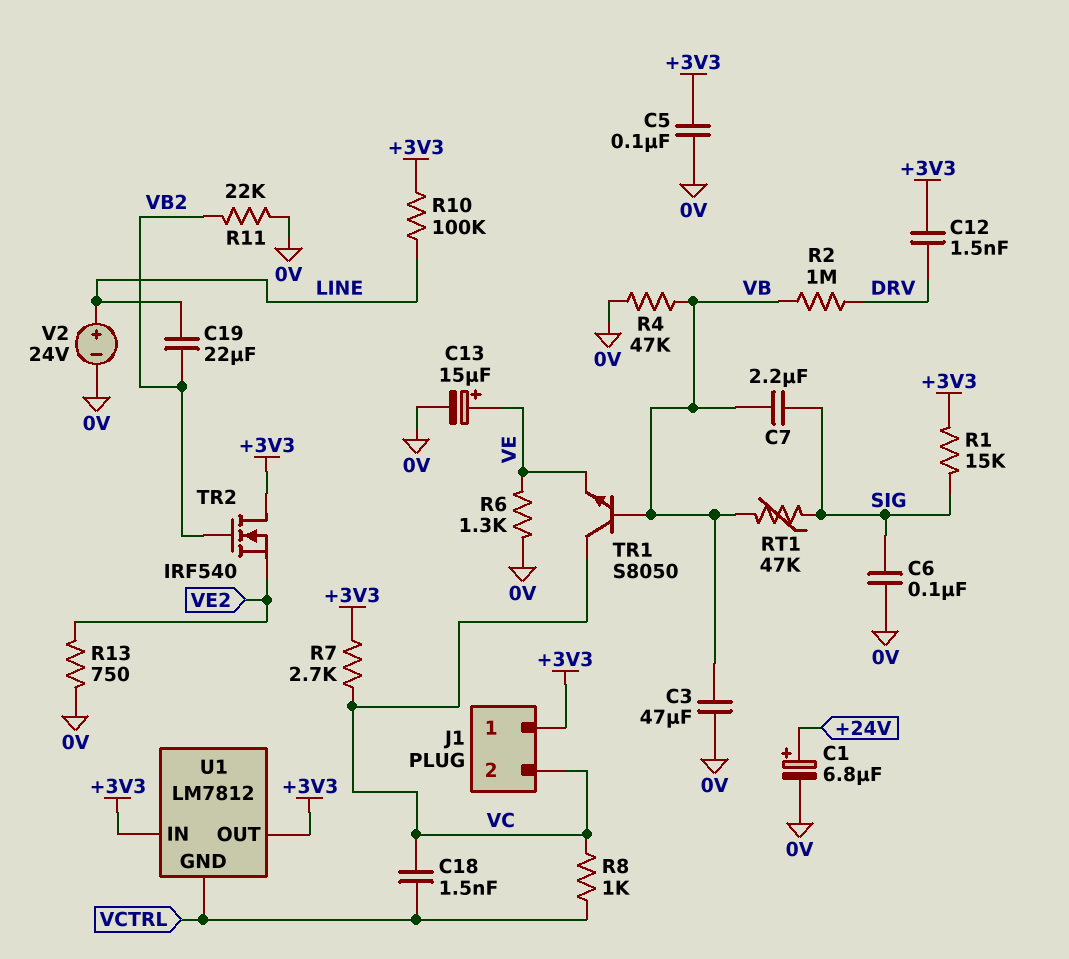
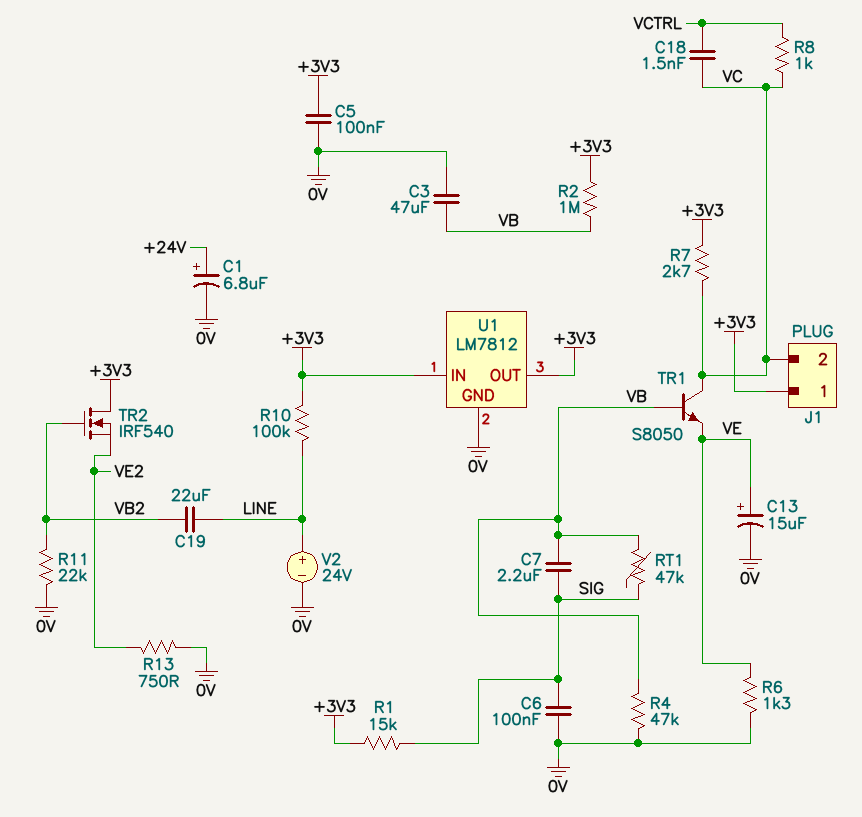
C12: 1.5nF (+3V3, DRV) -> none
R2: 1M (DRV, VB) -> 1M (+3V3, VB)
U1 pin GND: VCTRL -> 0V

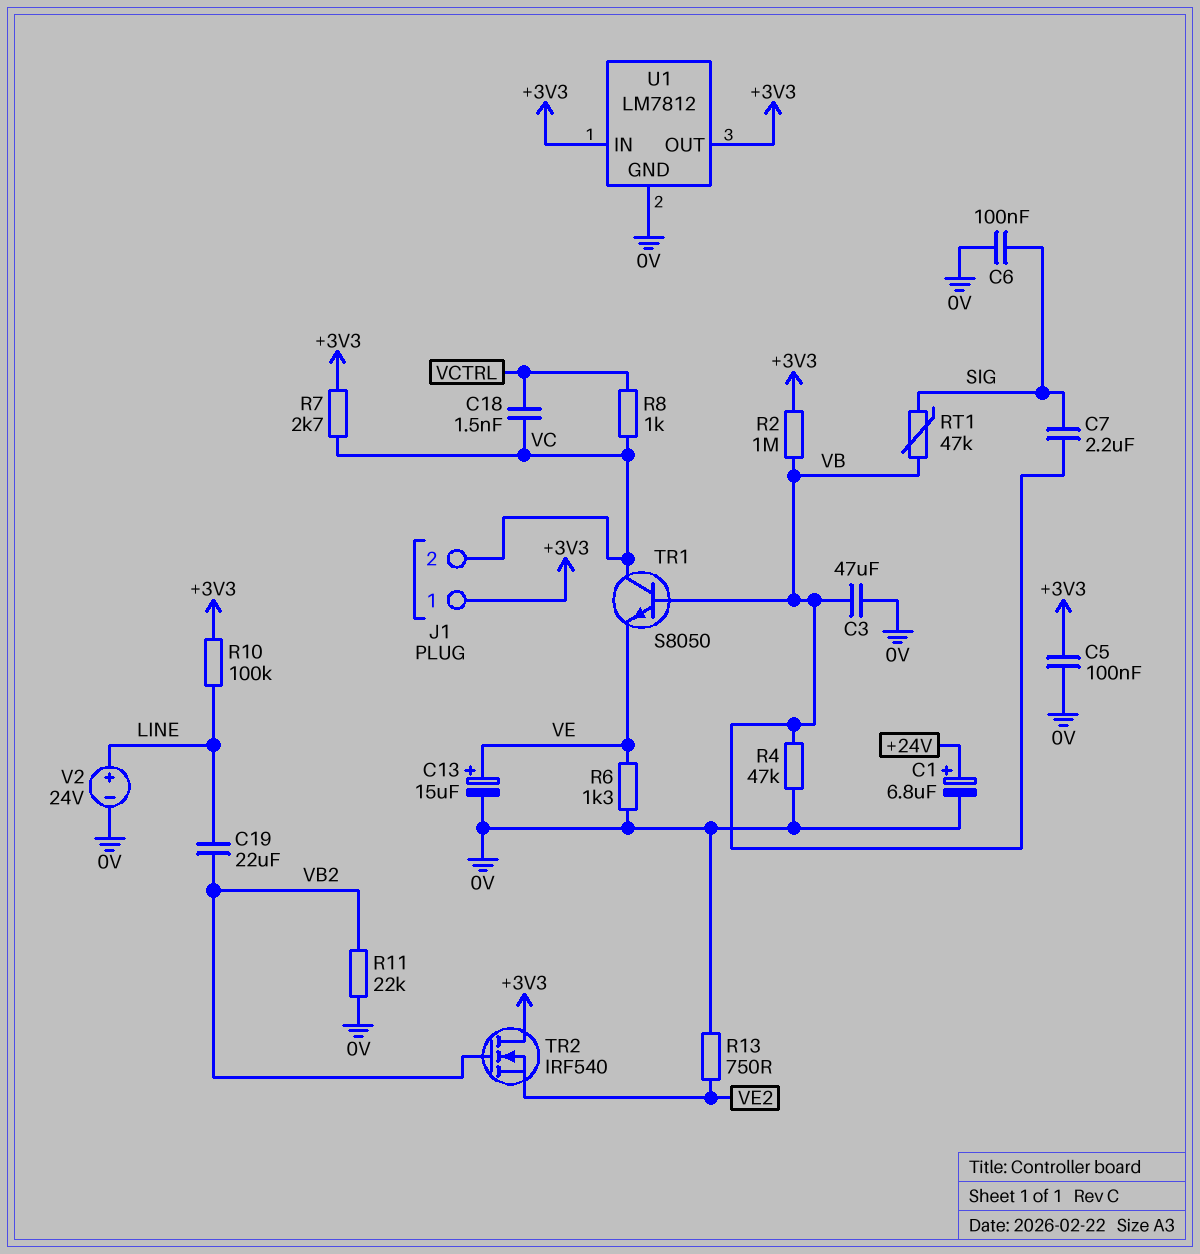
R1: 15k (+3V3, SIG) -> none

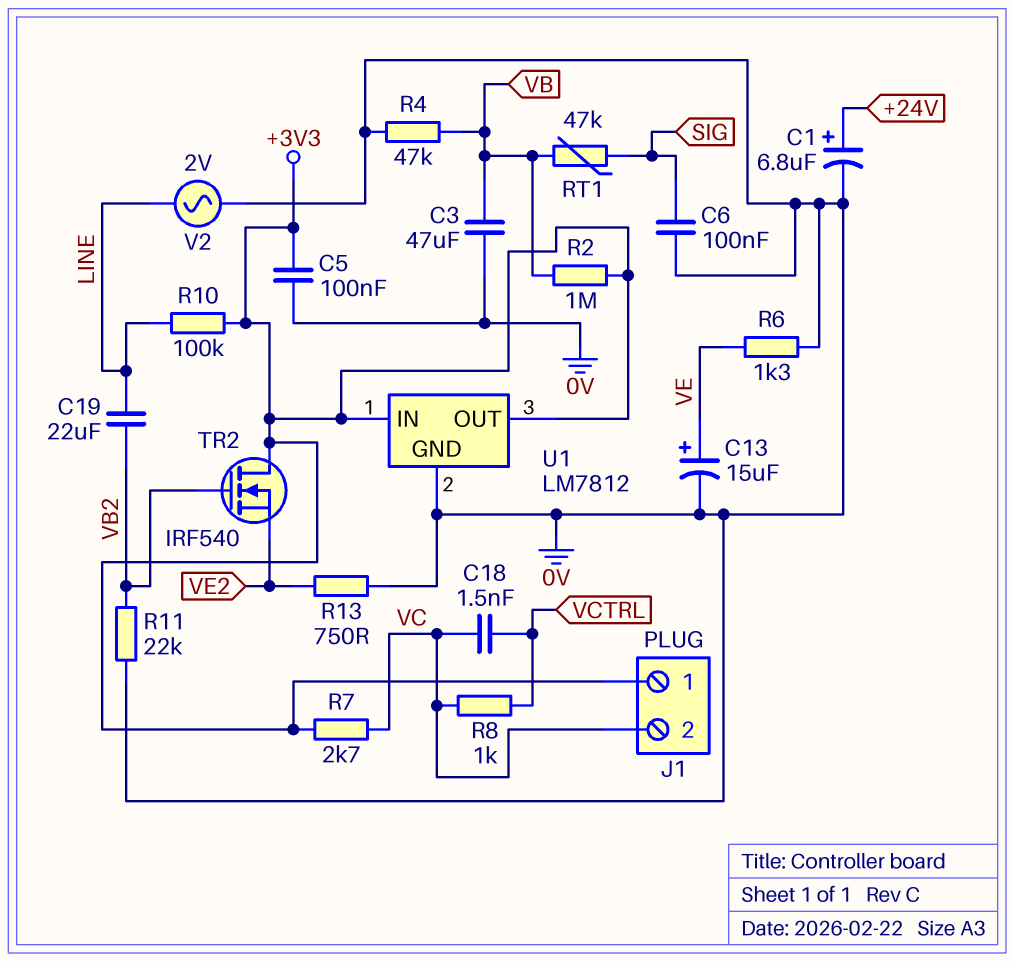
C7: 2.2uF (SIG, VB) -> none
TR1: NPN S8050 (B VB, C VC, E VE) -> none
V2: 24V (plus LINE, minus 0V) -> AC 2V (0V, LINE)

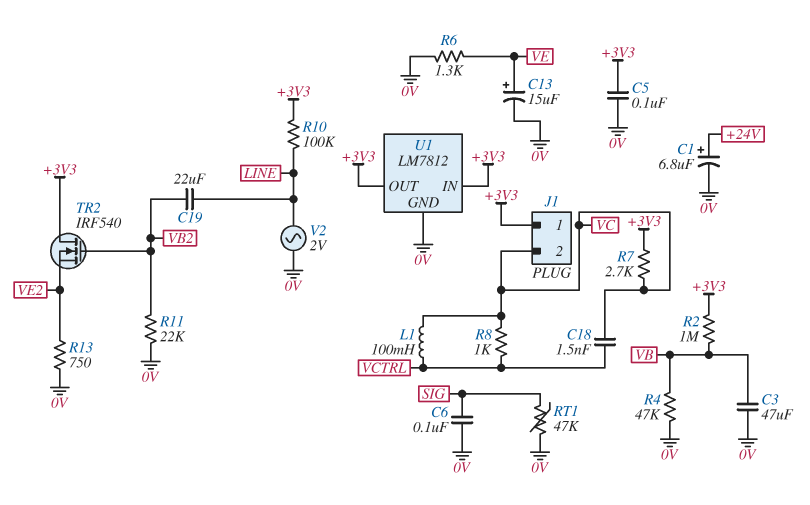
L1: none -> 100mH (VC, VCTRL)
RT1: 47k (SIG, VB) -> 47k (0V, SIG)

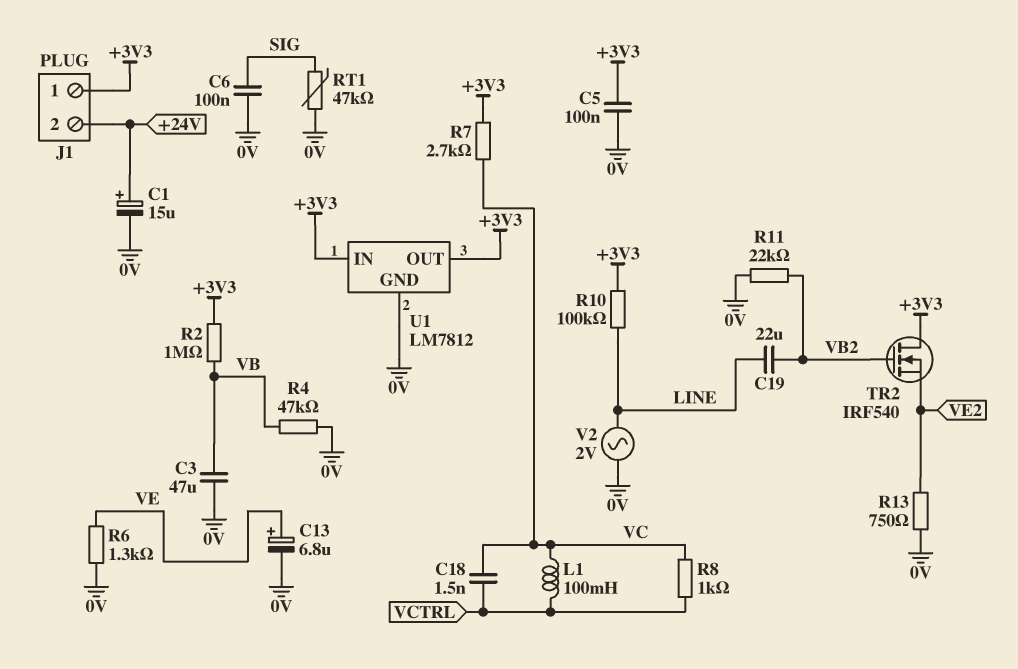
C1: 6.8uF (plus +24V, minus 0V) -> 15uF (plus +24V, minus 0V)
C13: 15uF (plus VE, minus 0V) -> 6.8uF (plus VE, minus 0V)
J1 pin 2: VC -> +24V

